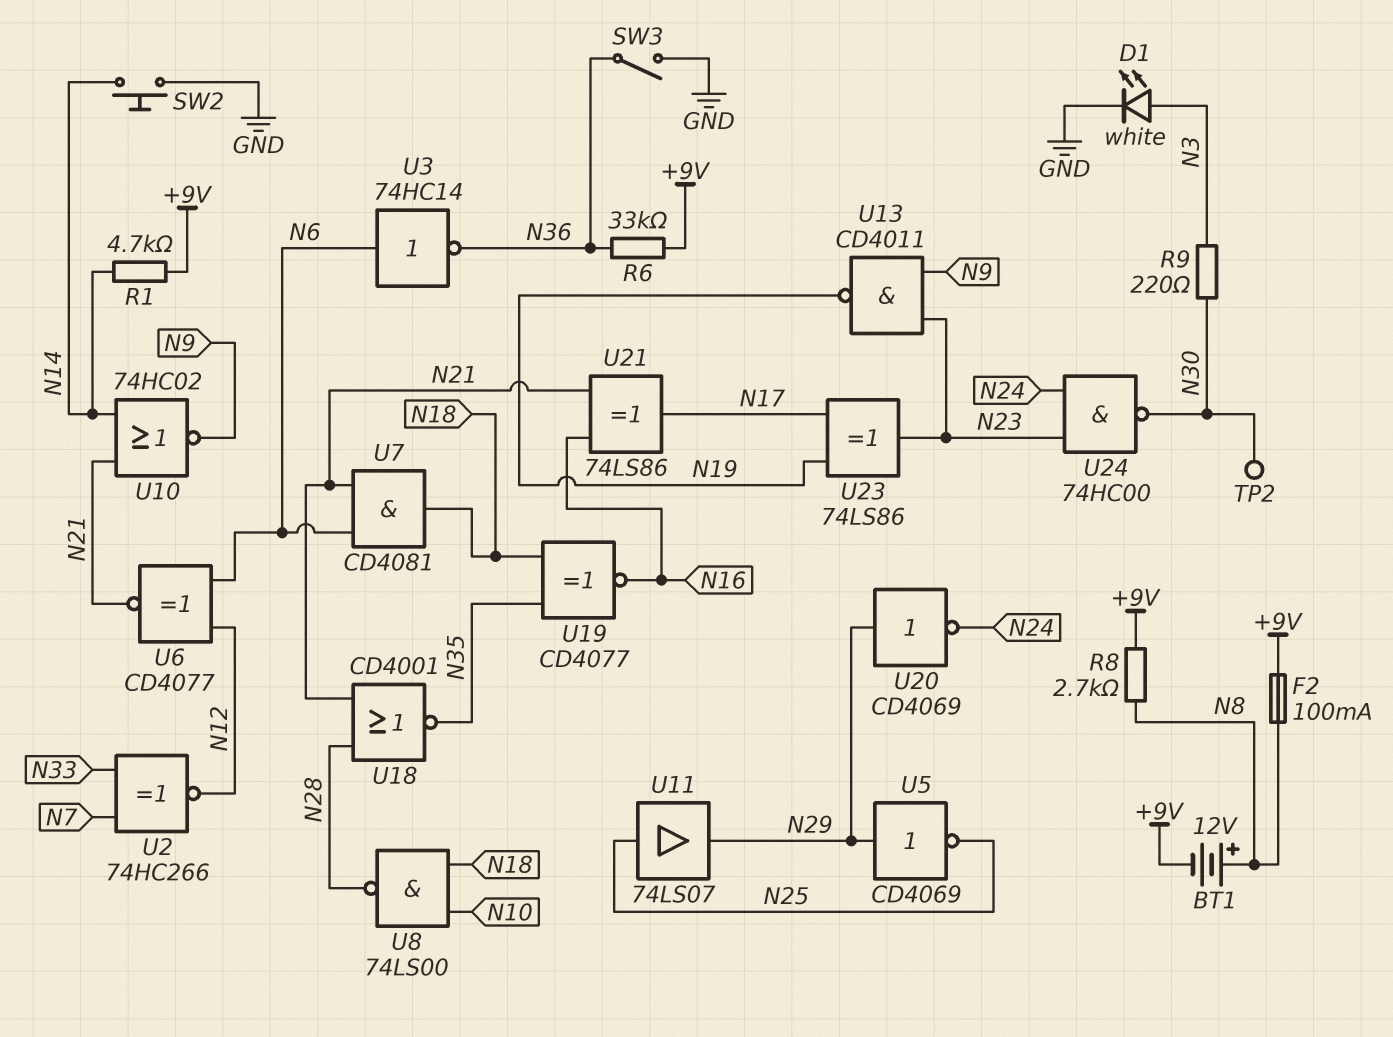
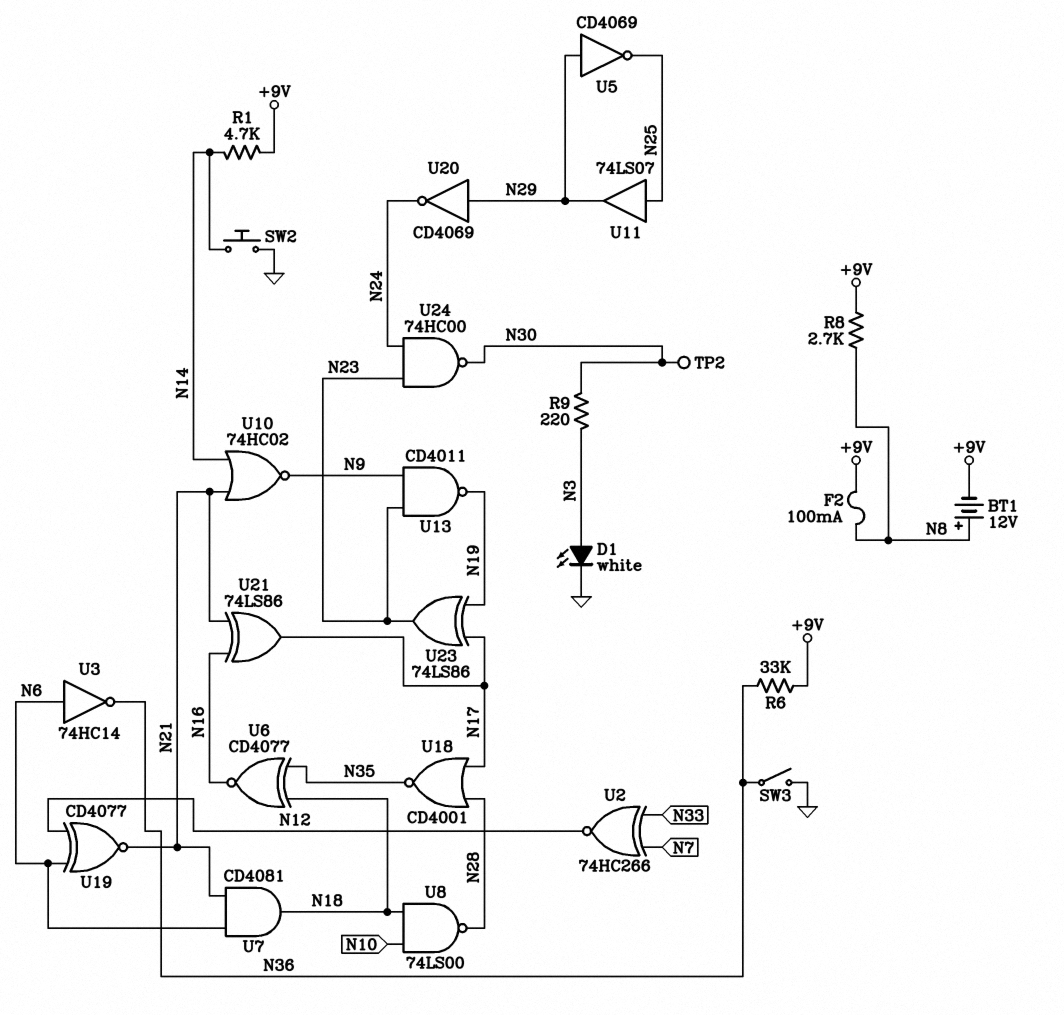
U6: XNOR CD4077 (in N6, in N12, out N21) -> XNOR CD4077 (in N18, in N35, out N16)
U18: NOR CD4001 (in N21, in N28, out N35) -> NOR CD4001 (in N17, in N28, out N35)
U19: XNOR CD4077 (in N18, in N35, out N16) -> XNOR CD4077 (in N6, in N12, out N21)

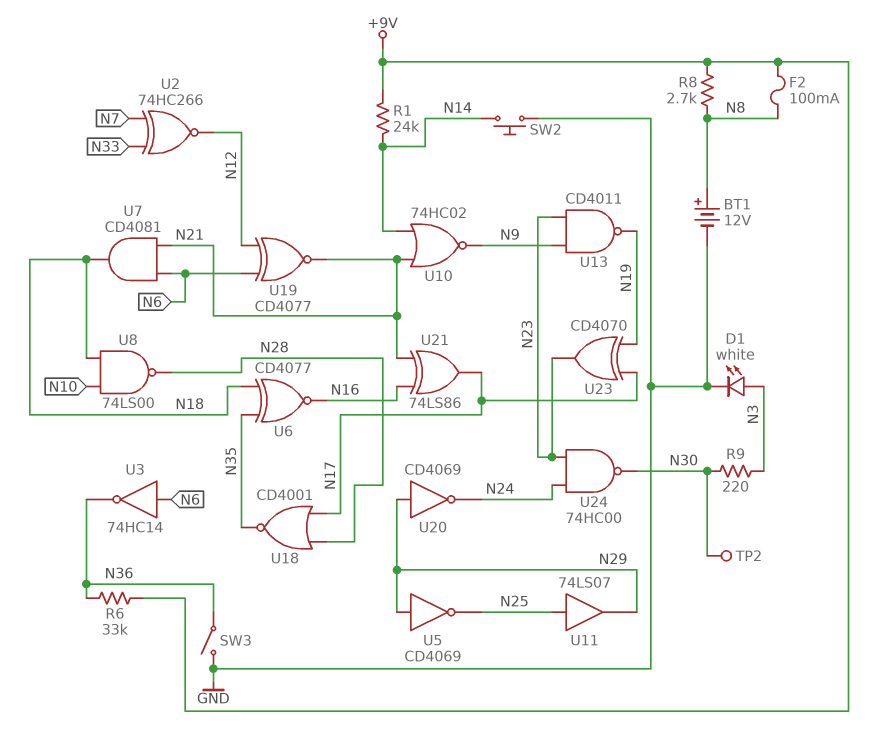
BT1: 12V (plus N8, minus +9V) -> 12V (plus N8, minus GND)
R1: 4.7k (+9V, N14) -> 24k (+9V, N14)
U23: XOR 74LS86 (in N17, in N19, out N23) -> XOR CD4070 (in N17, in N19, out N23)

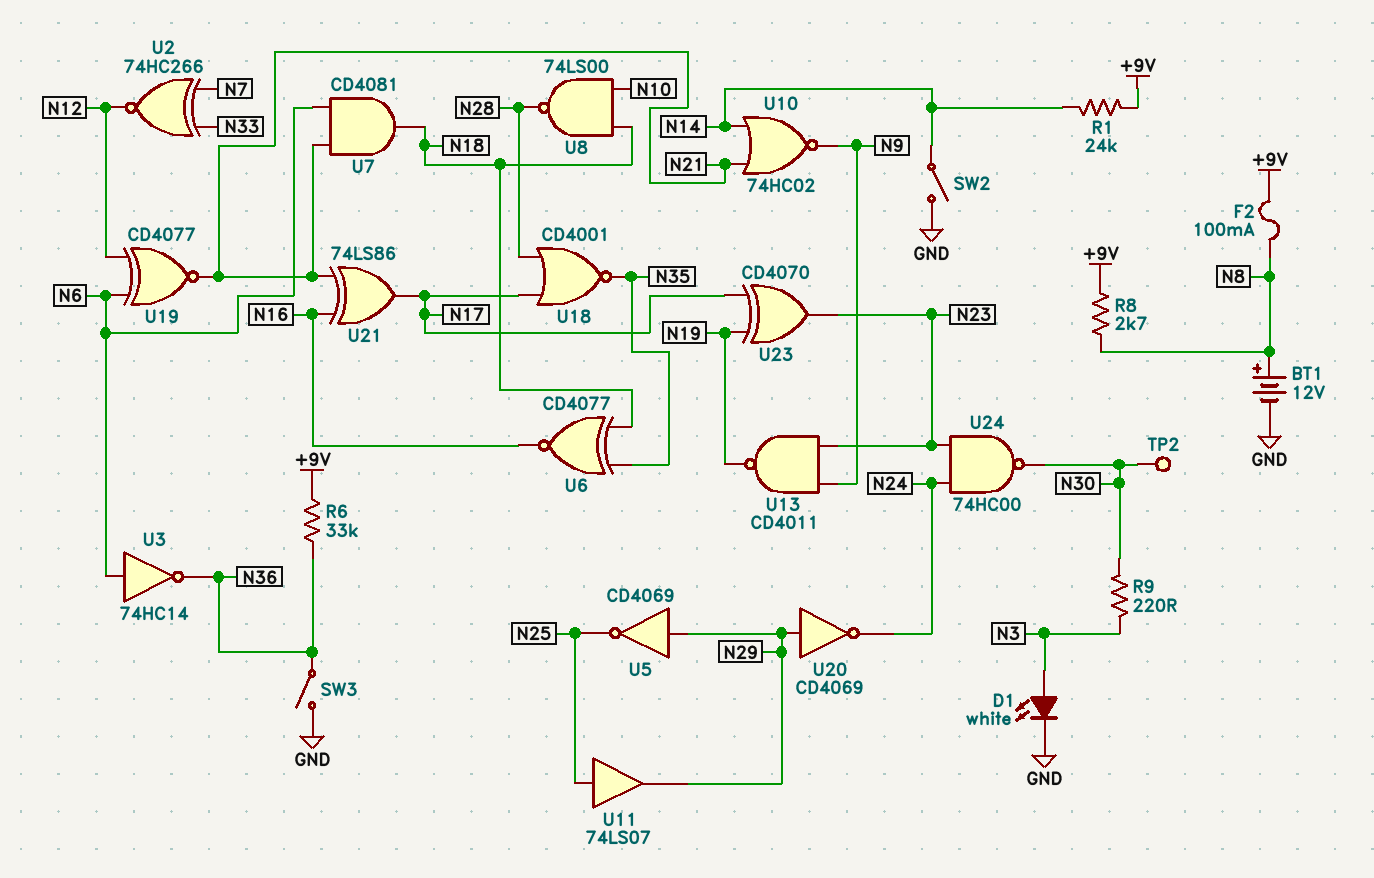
SW2: button (GND, N14) -> switch (GND, N14)

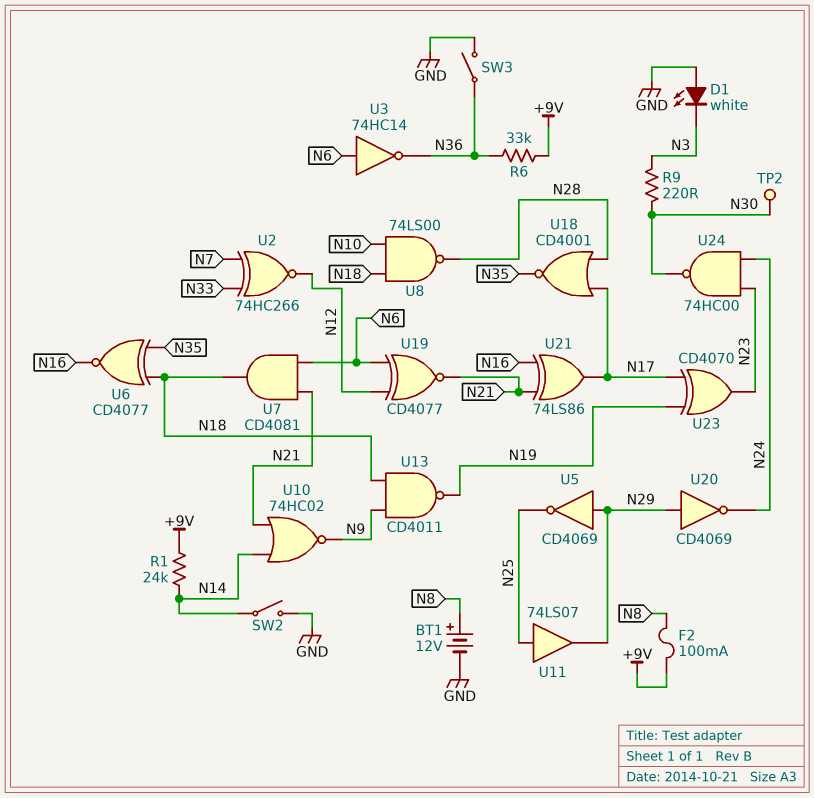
D1: LED white (A N3, K GND) -> LED white (A GND, K N3)
R8: 2.7k (+9V, N8) -> none
U13: NAND CD4011 (in N9, in N23, out N19) -> NAND CD4011 (in N9, in N18, out N19)

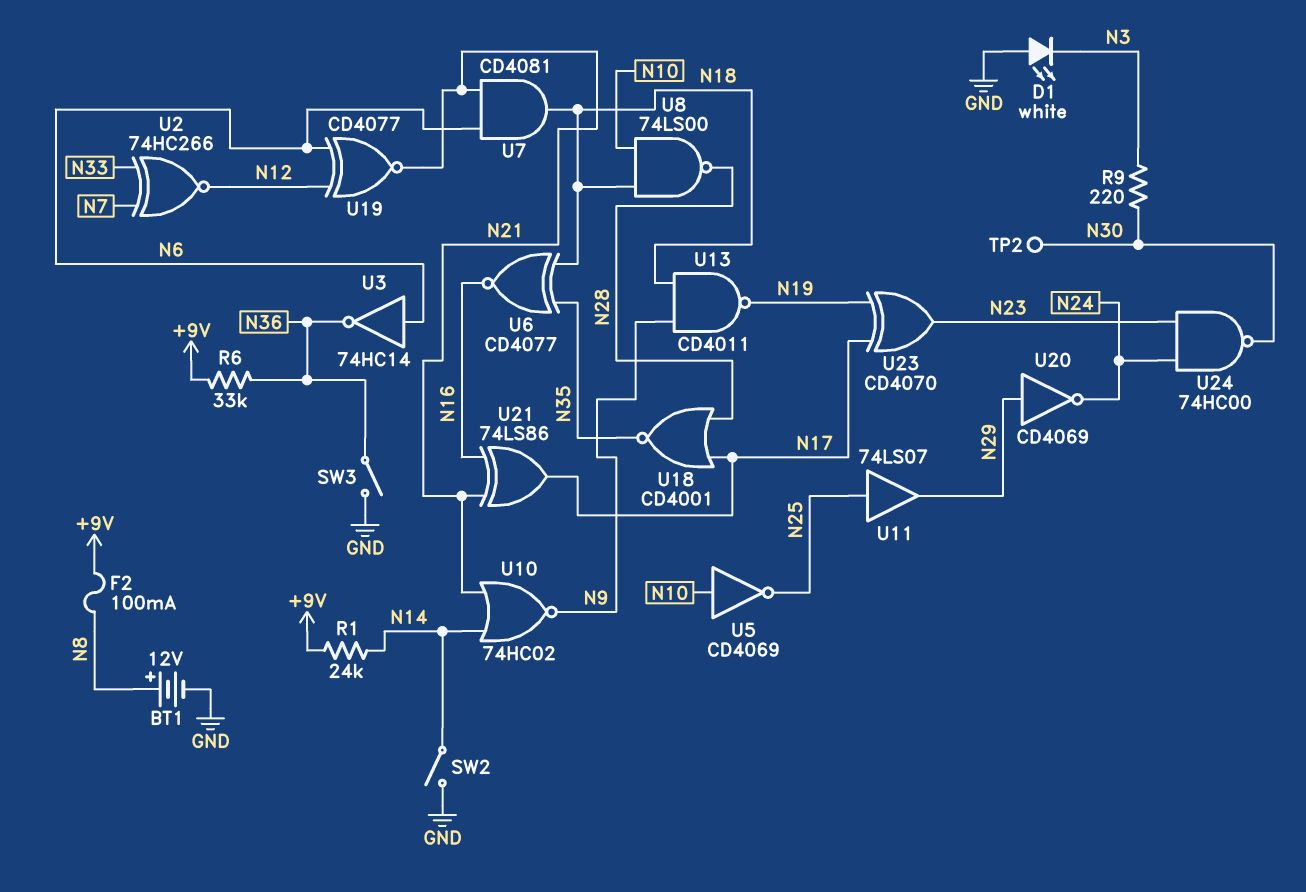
U5: NOT CD4069 (in N29, out N25) -> NOT CD4069 (in N10, out N25)

